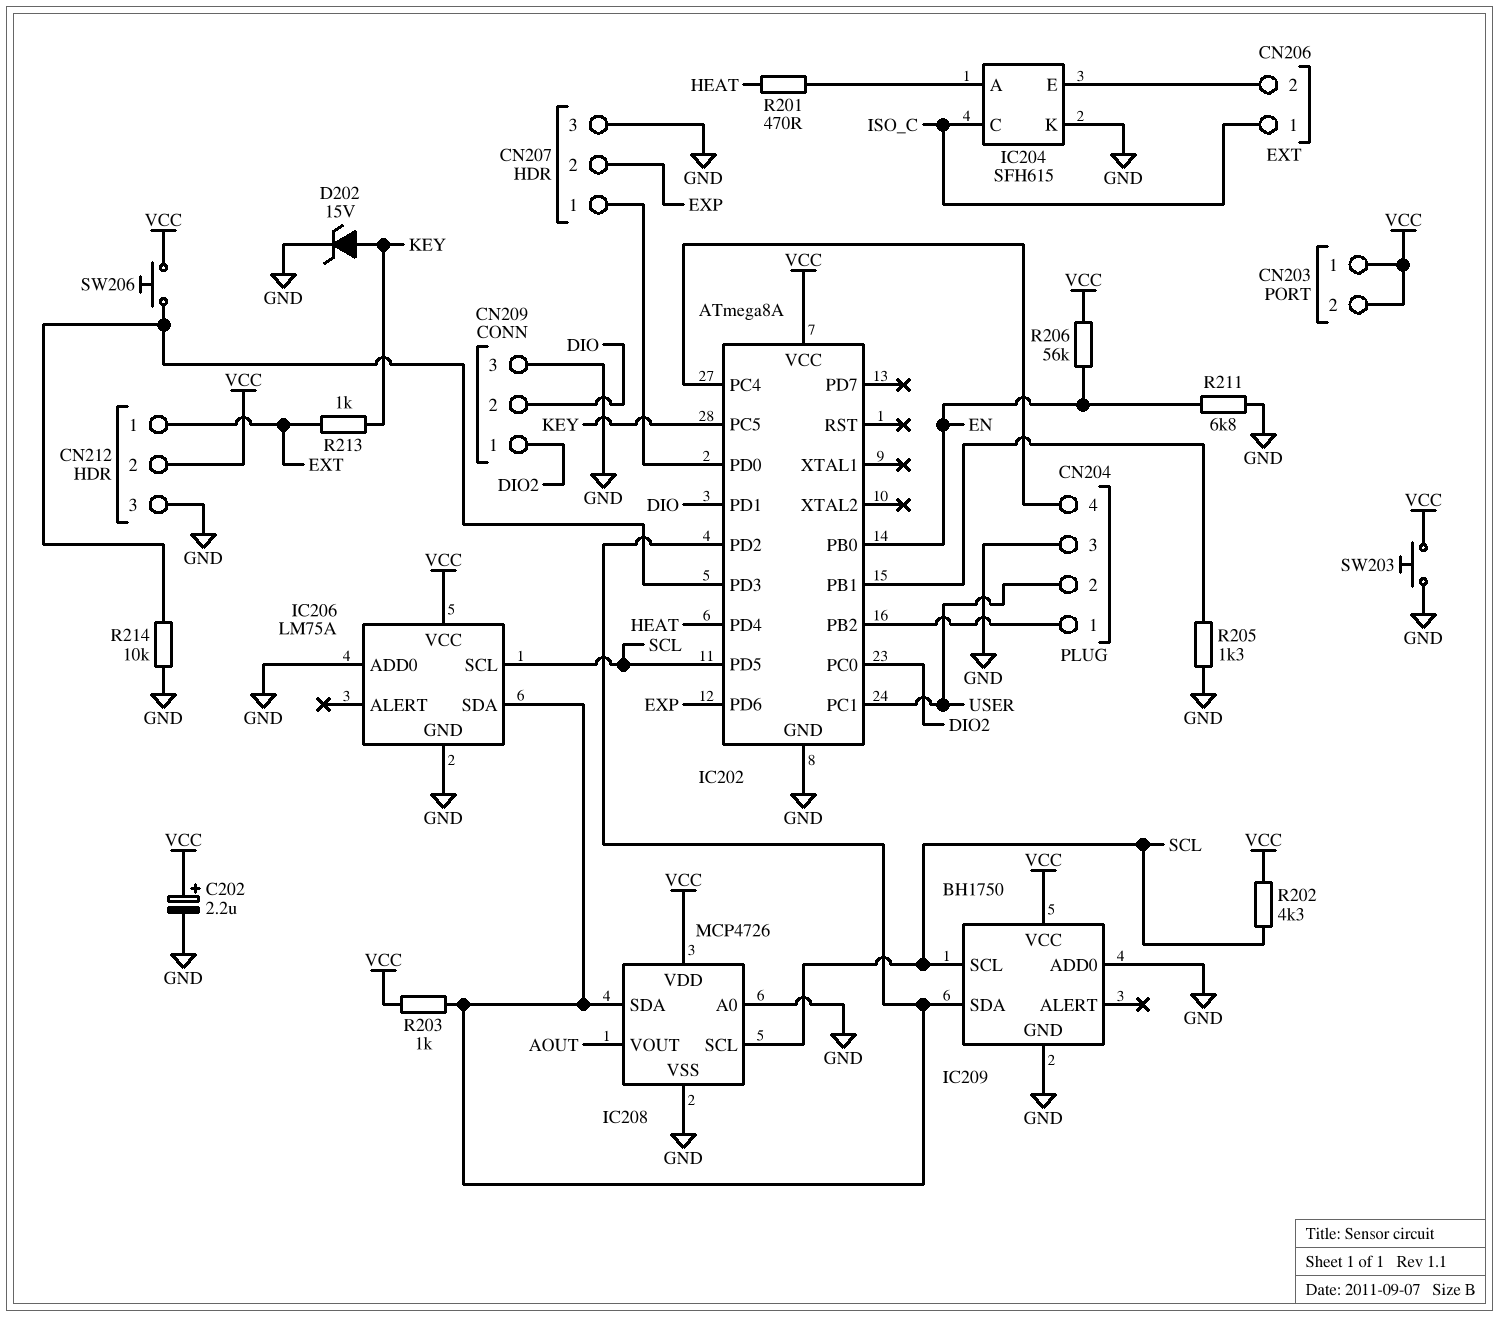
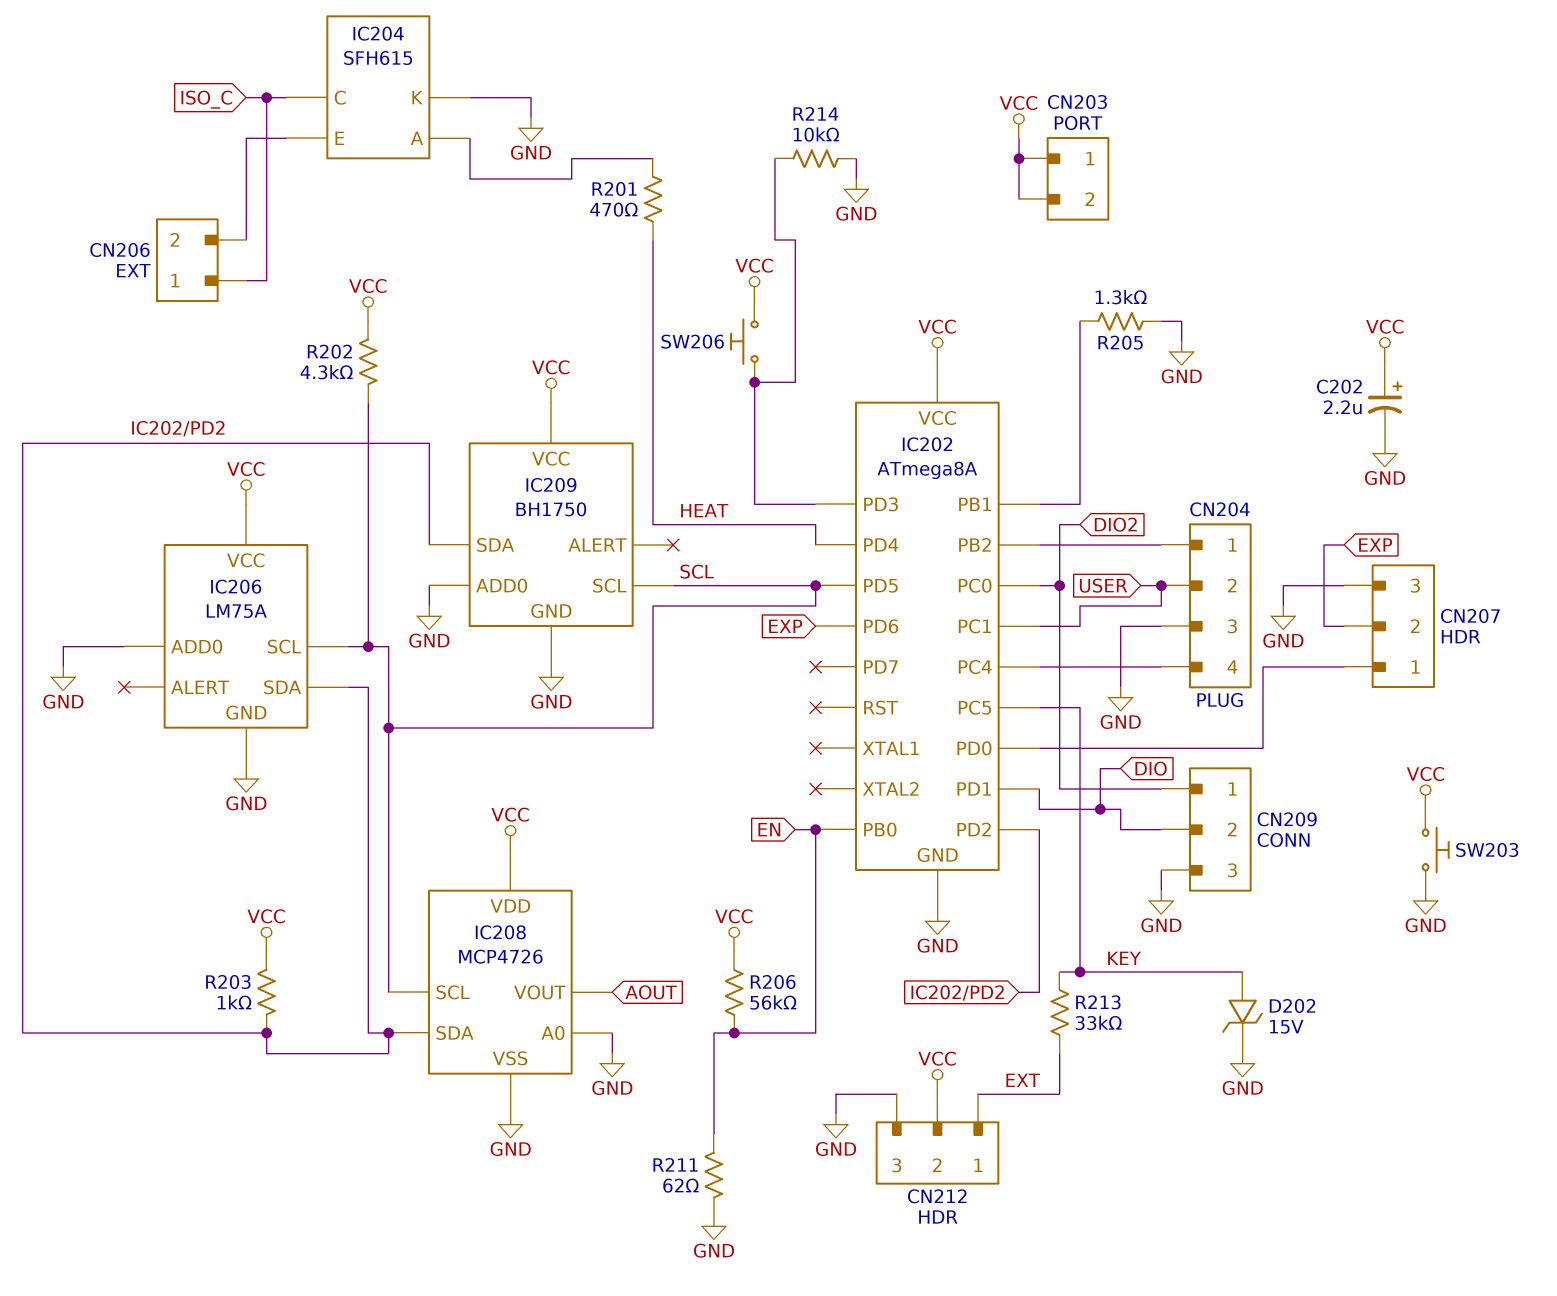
R211: 6.8k (EN, GND) -> 62 (EN, GND)
R213: 1k (EXT, KEY) -> 33k (EXT, KEY)

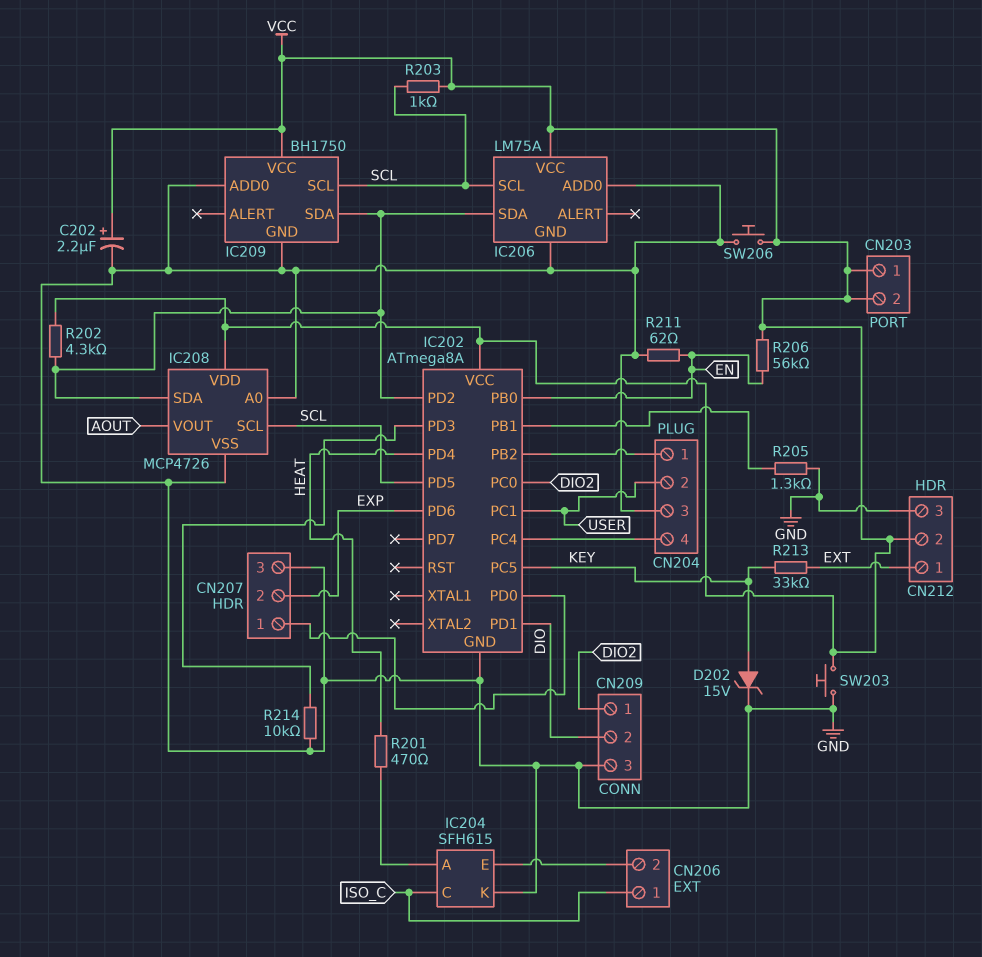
R202: 4.3k (SCL, VCC) -> 4.3k (IC202/PD2, VCC)
R203: 1k (IC202/PD2, VCC) -> 1k (SCL, VCC)
SW206: button (IC202/PD3, VCC) -> button (GND, VCC)

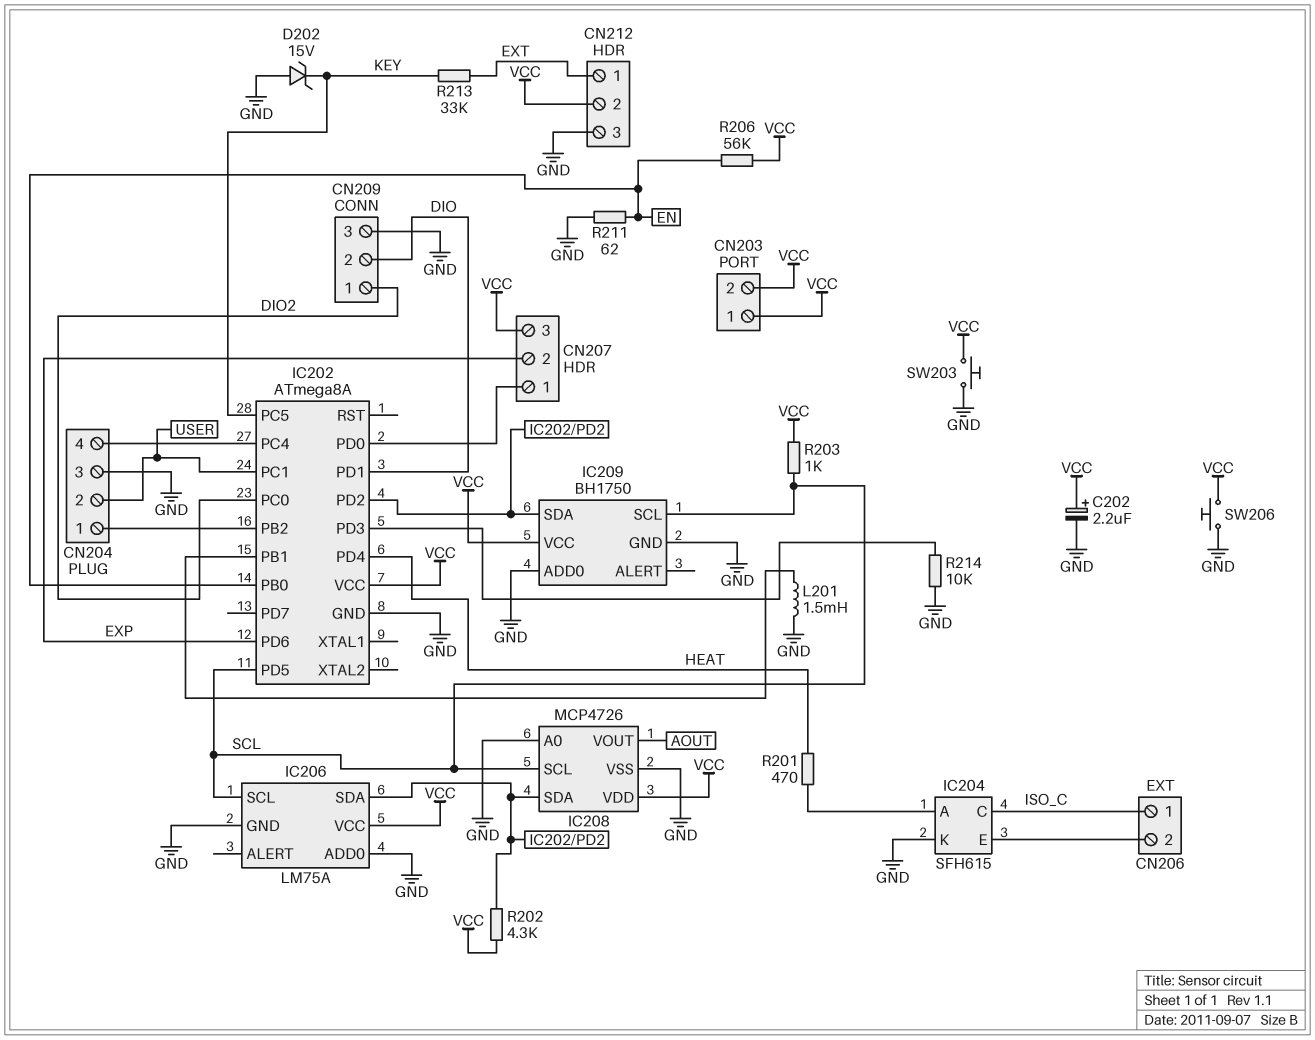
CN207 pin 3: GND -> VCC
D202: zener 15V (A KEY, K GND) -> zener 15V (A GND, K KEY)
L201: none -> 1.5mH (GND, IC202/PB1)
R205: 1.3k (GND, IC202/PB1) -> none

